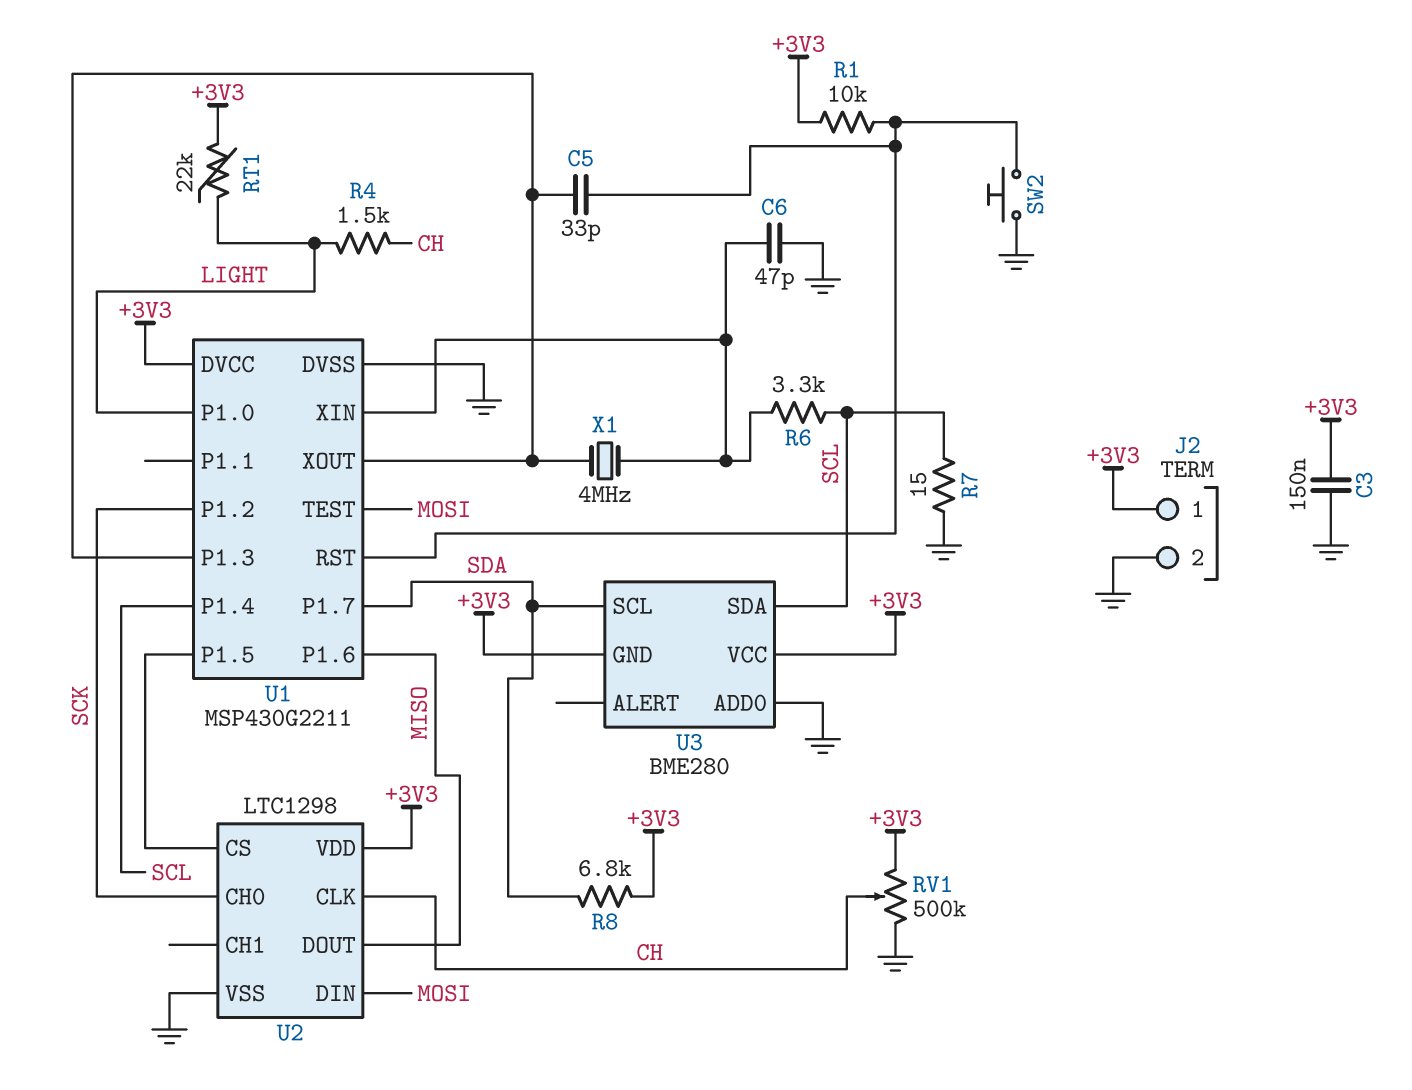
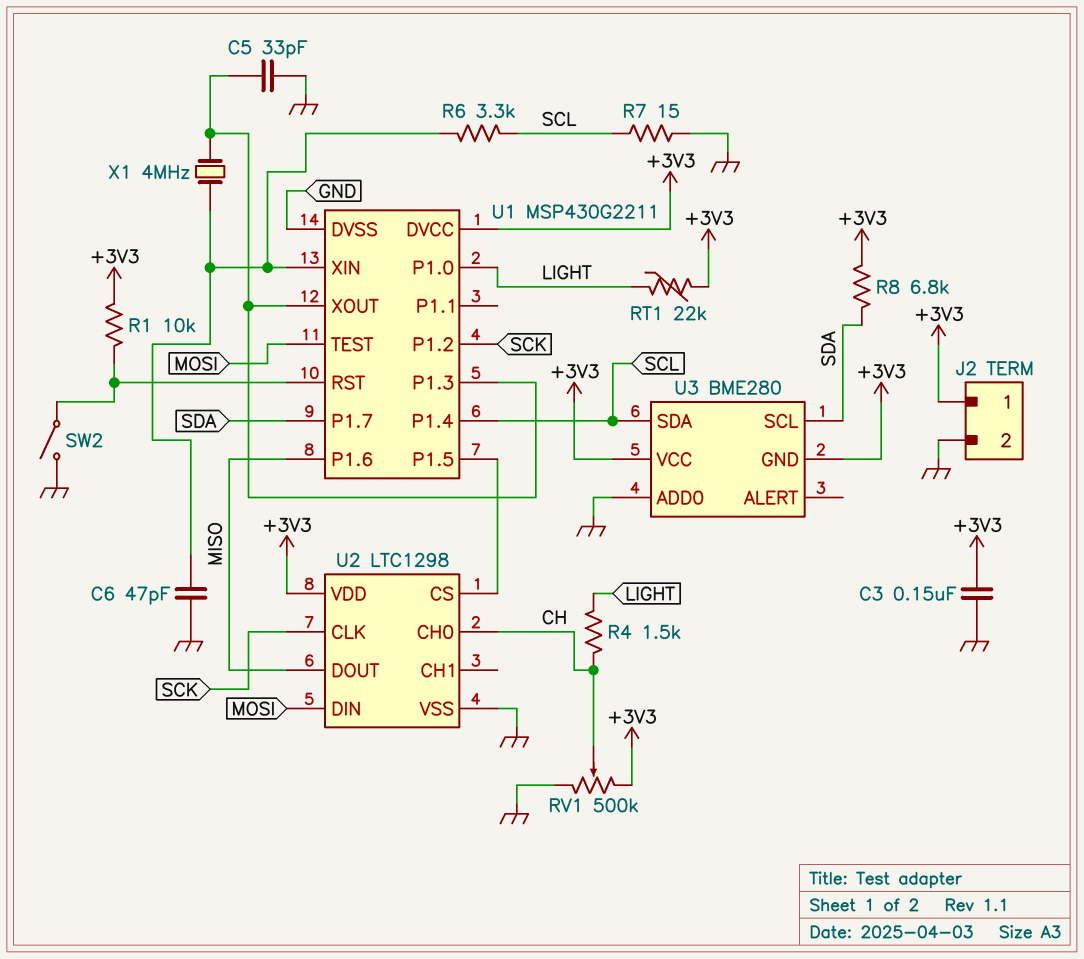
C5: 33pF (U1/P1.3, U1/RST) -> 33pF (GND, U1/P1.3)
SW2: button (GND, U1/RST) -> switch (GND, U1/RST)
U2 pin CH0: SCK -> CH
U2 pin CLK: CH -> SCK

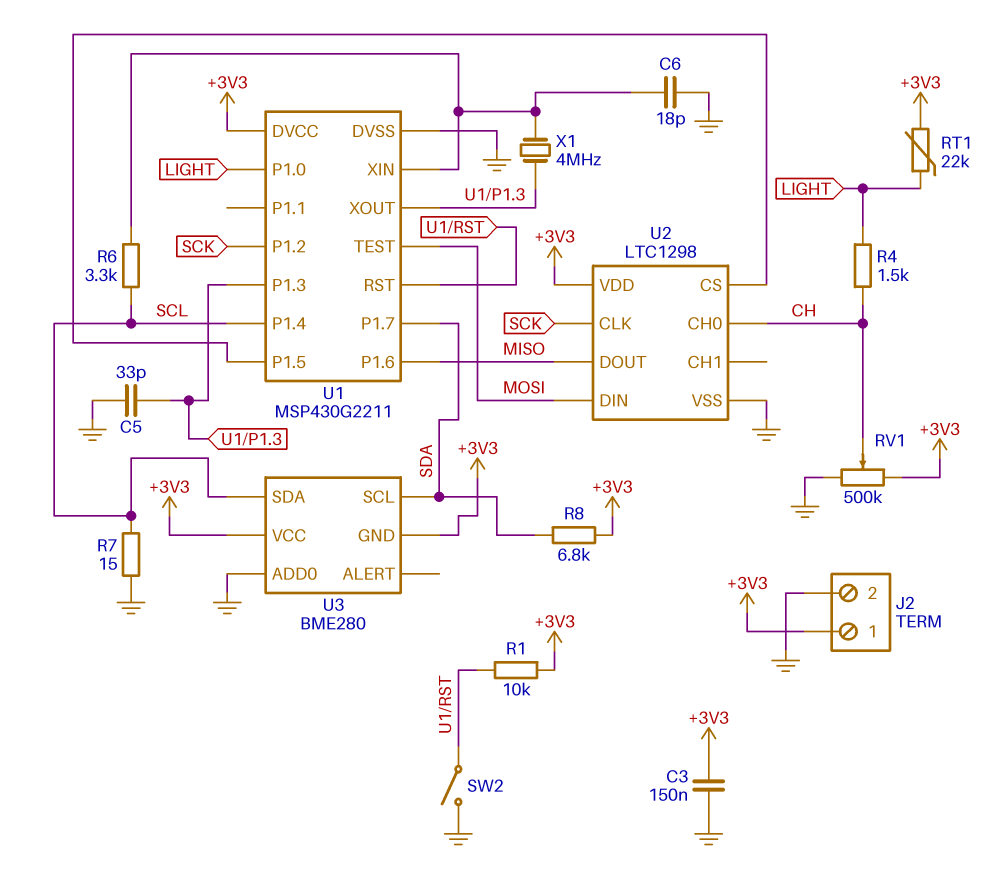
C6: 47pF (GND, U1/XIN) -> 18pF (GND, U1/XIN)

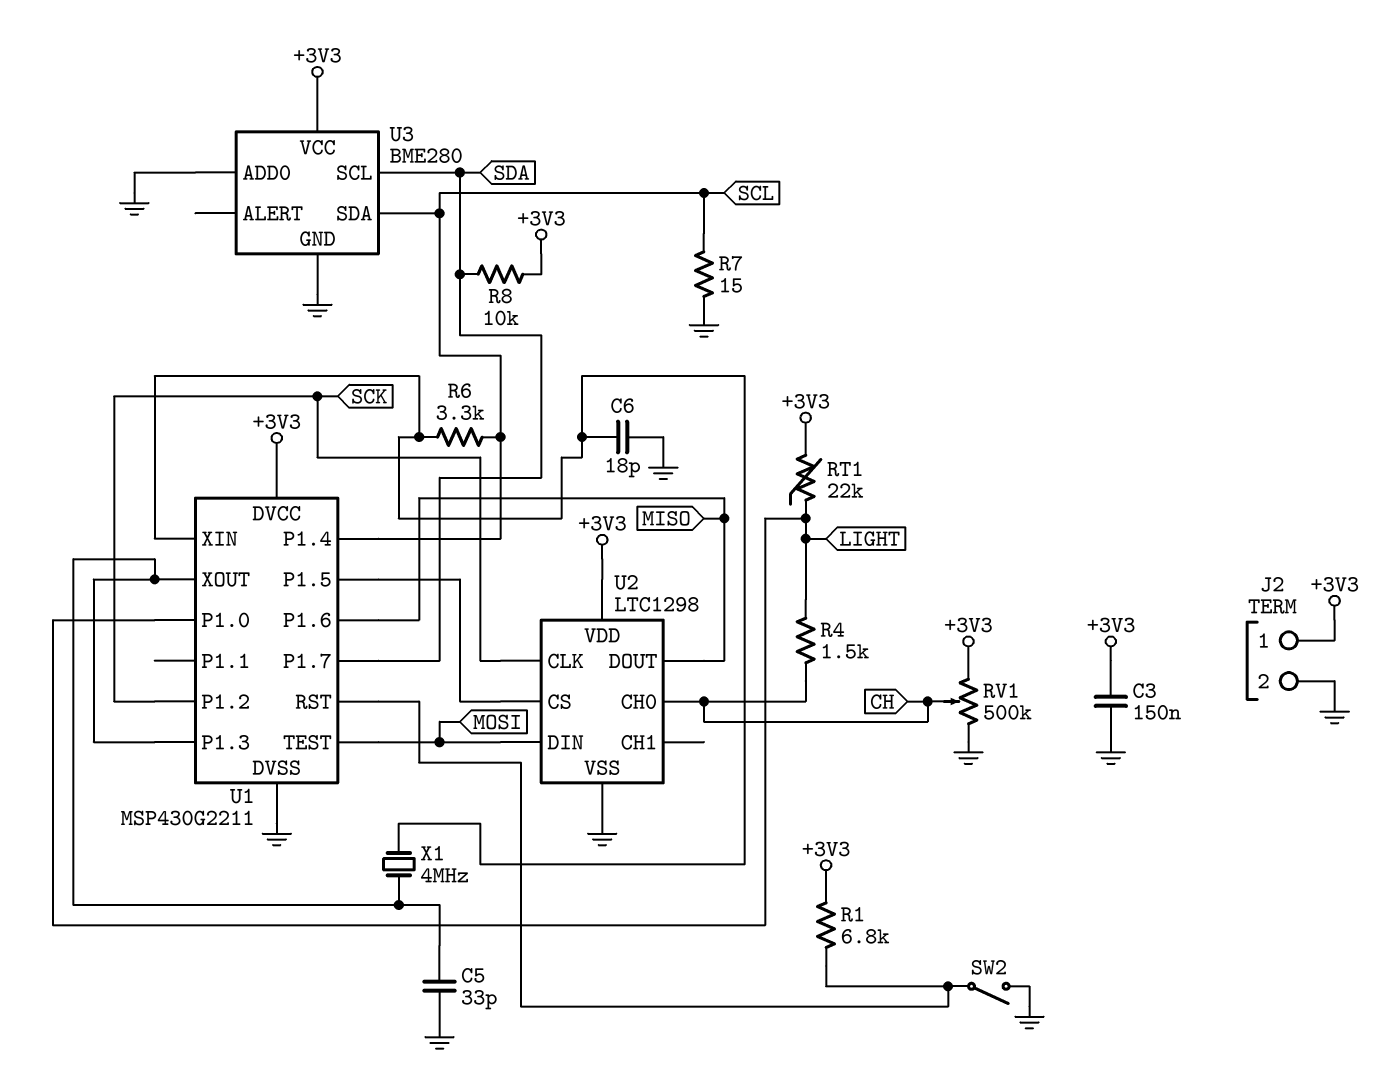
R1: 10k (+3V3, U1/RST) -> 6.8k (+3V3, U1/RST)
R8: 6.8k (+3V3, SDA) -> 10k (+3V3, SDA)
U3 pin GND: +3V3 -> GND

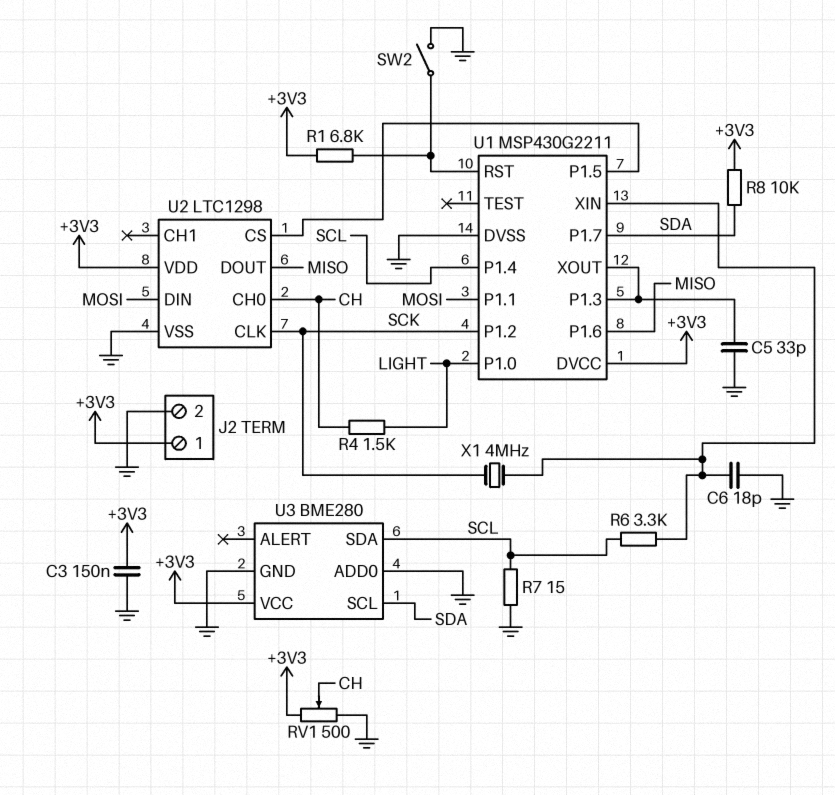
RT1: 22k (+3V3, LIGHT) -> none
RV1: 500k (+3V3, GND, wiper CH) -> 500 (+3V3, GND, wiper CH)
U1 pin P1.1: none -> MOSI
U1 pin TEST: MOSI -> none
X1: 4MHz (U1/P1.3, U1/XIN) -> 4MHz (SCK, U1/XIN)

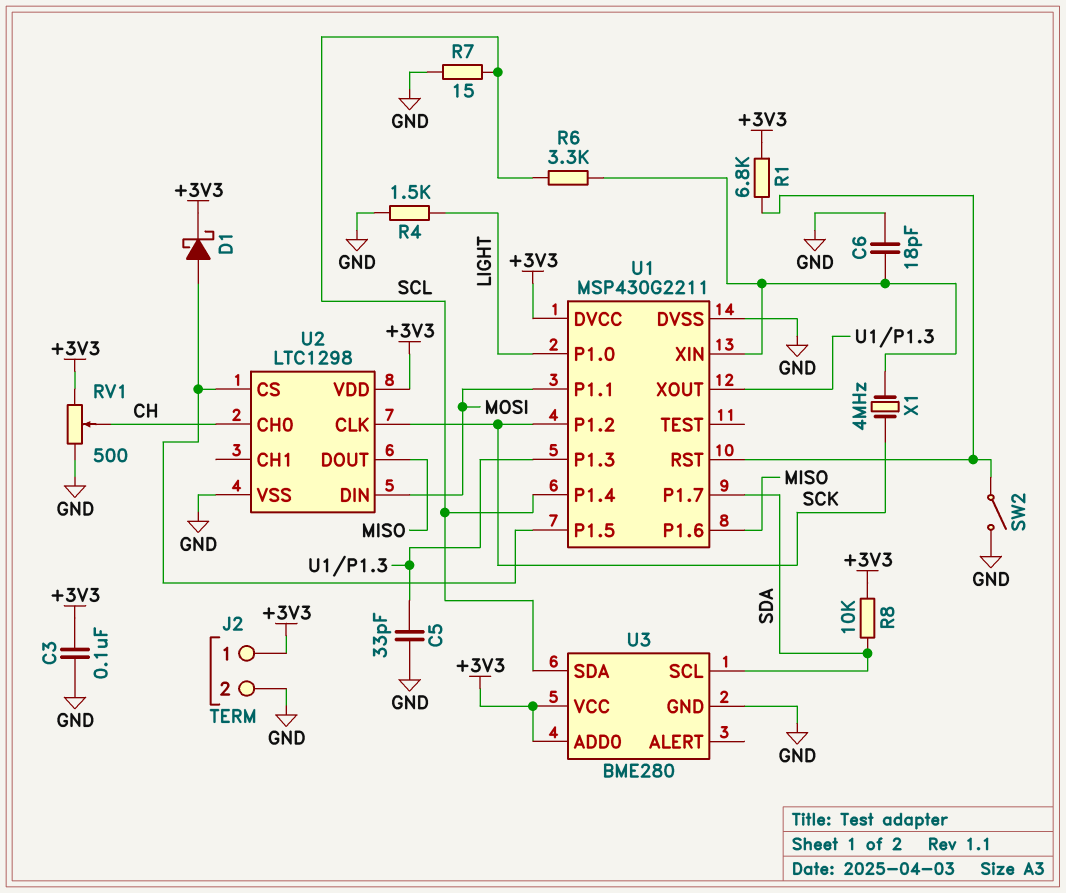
C3: 150nF (+3V3, GND) -> 100nF (+3V3, GND)
D1: none -> schottky (A U1/P1.5, K +3V3)
R4: 1.5k (CH, LIGHT) -> 1.5k (GND, LIGHT)
U3 pin ADD0: GND -> +3V3

